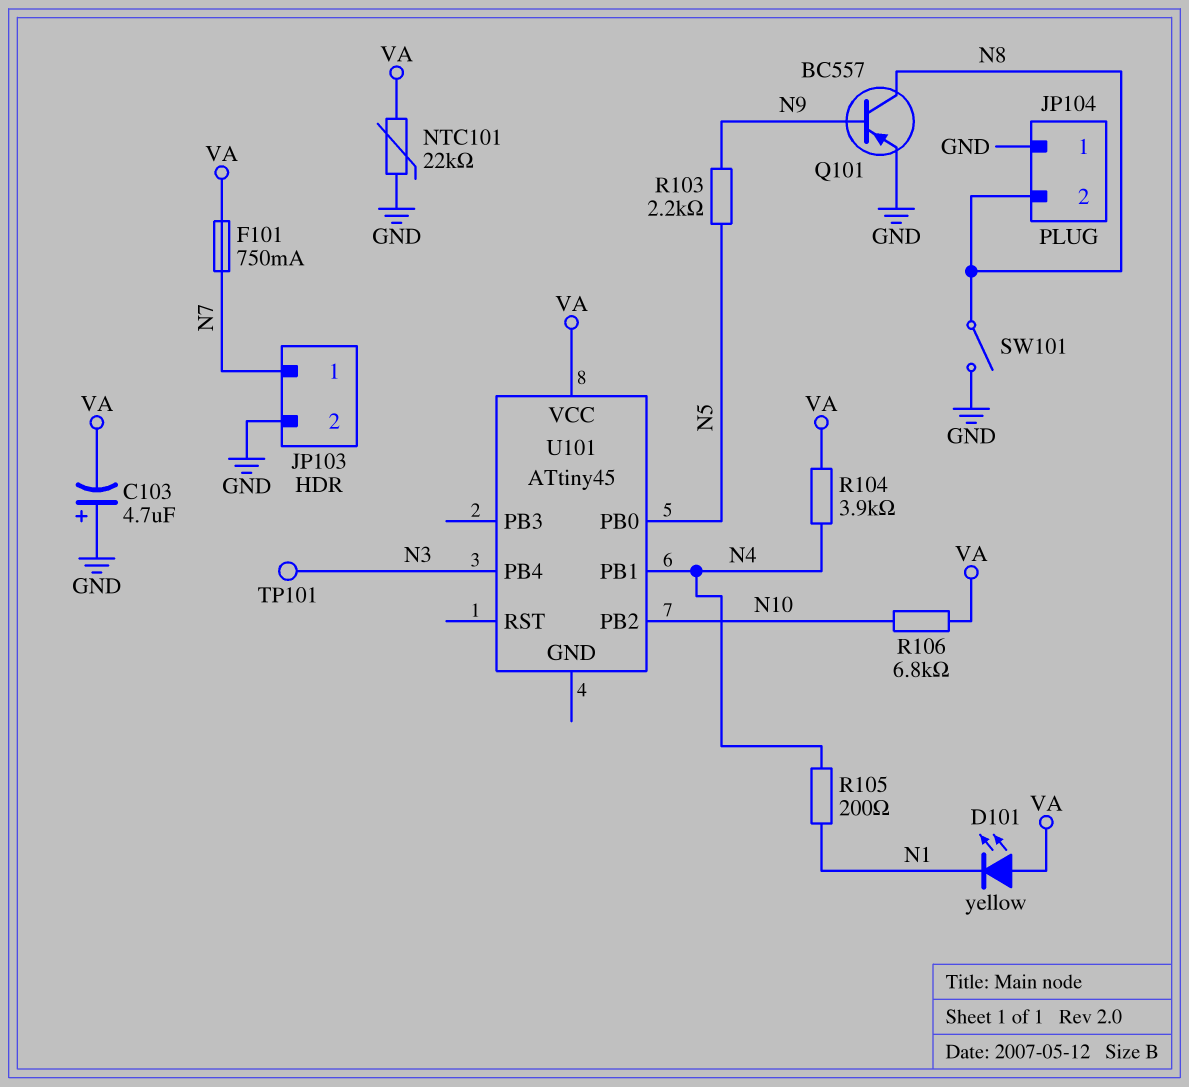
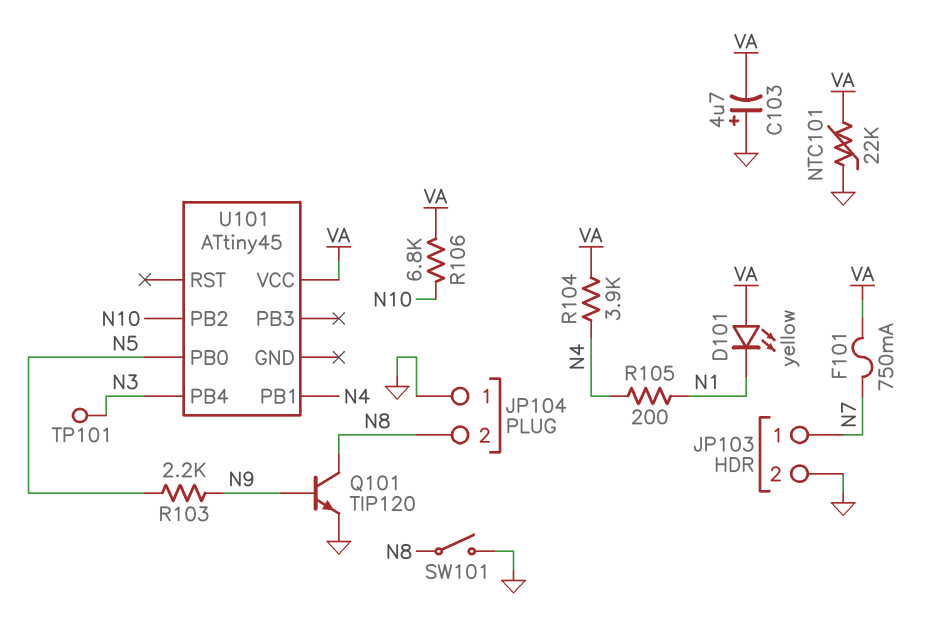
Q101: PNP BC557 (B N9, C N8, E GND) -> NPN TIP120 (B N9, C N8, E GND)

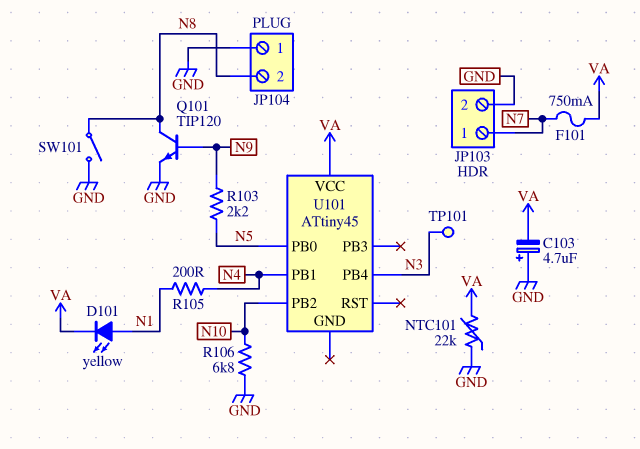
D101: LED yellow (A VA, K N1) -> LED yellow (A N1, K VA)
R104: 3.9k (N4, VA) -> none
R106: 6.8k (N10, VA) -> 6.8k (GND, N10)

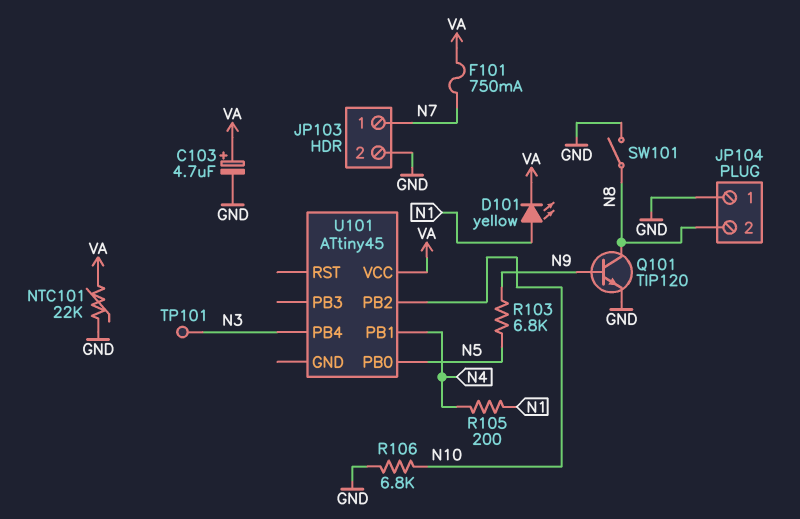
C103: 4.7uF (plus GND, minus VA) -> 4.7uF (plus VA, minus GND)
R103: 2.2k (N5, N9) -> 6.8k (N5, N9)

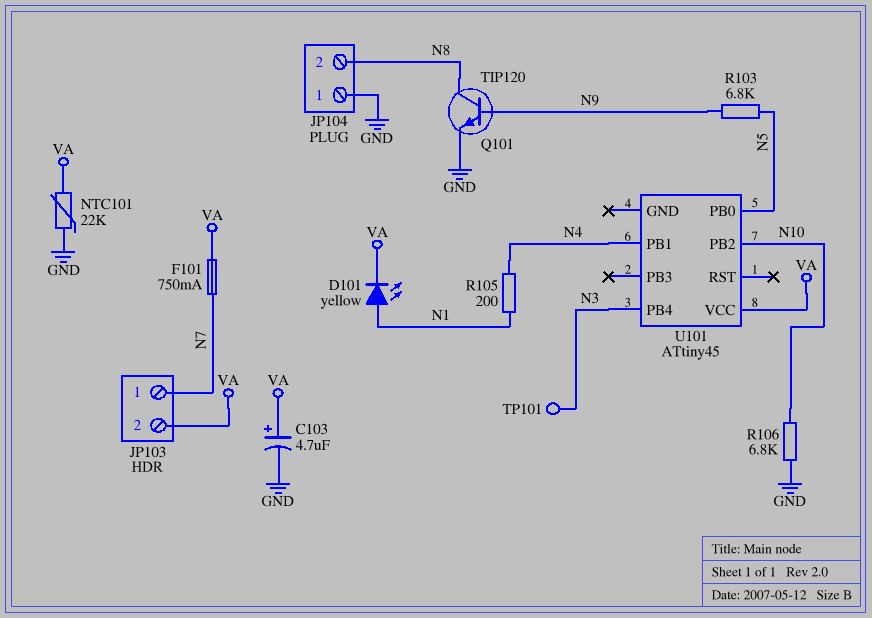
JP103 pin 2: GND -> VA
SW101: switch (GND, N8) -> none

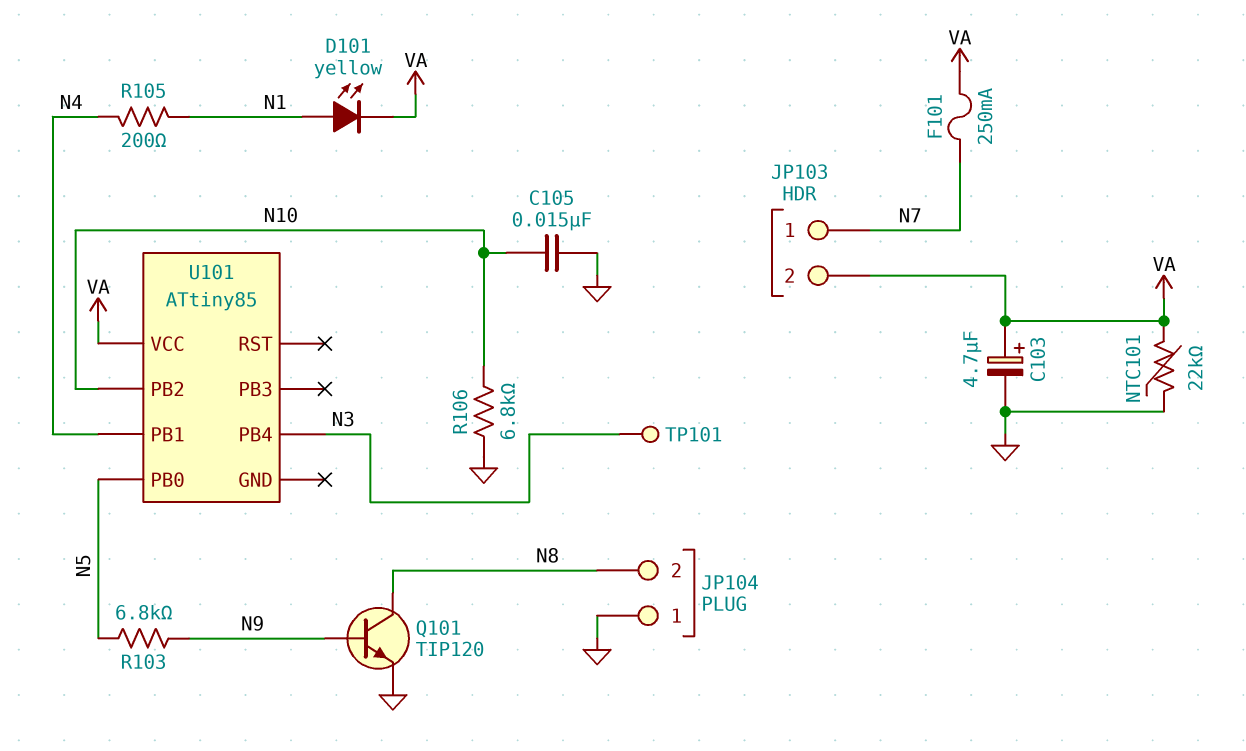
C105: none -> 15nF (GND, N10)
F101: 750mA (N7, VA) -> 250mA (N7, VA)
U101: ATtiny45 -> ATtiny85

